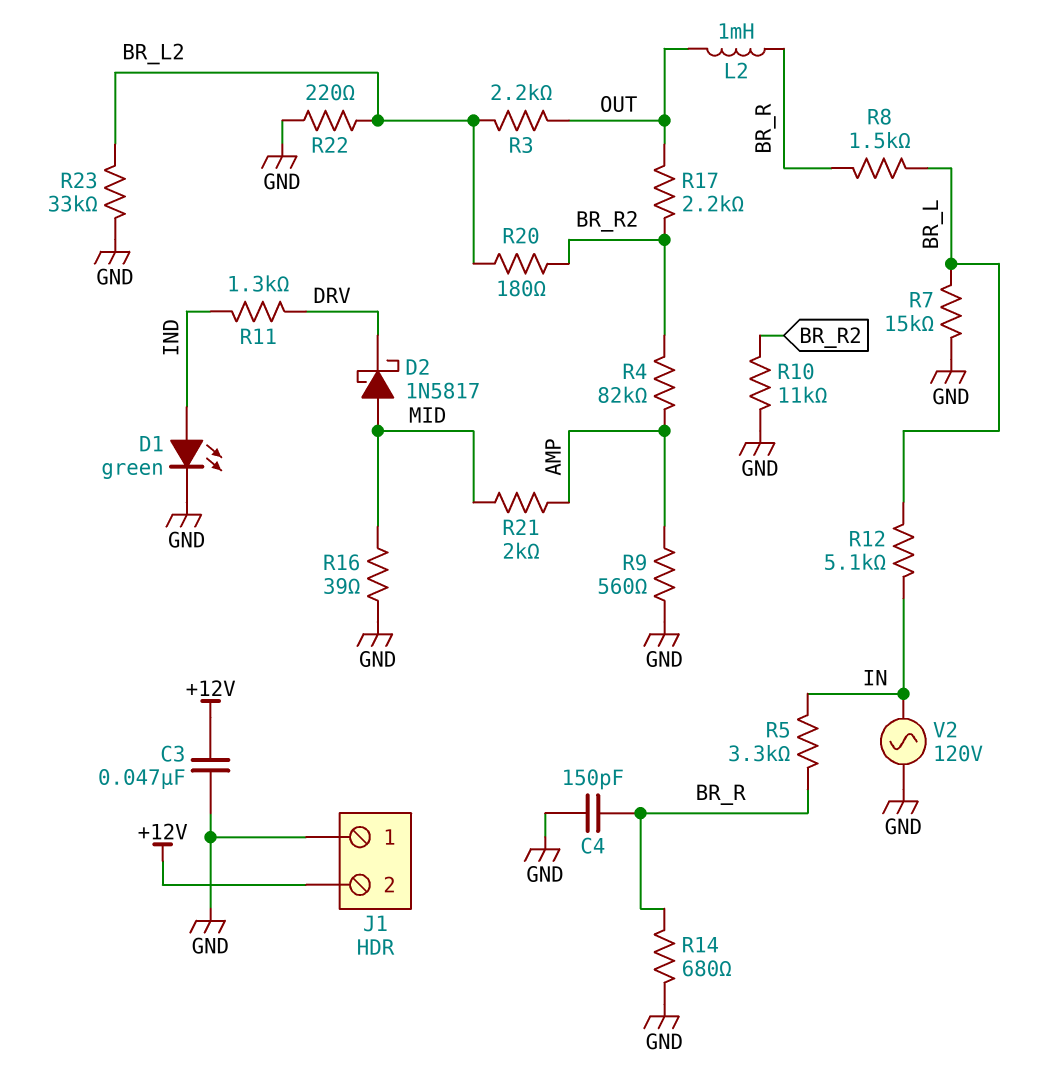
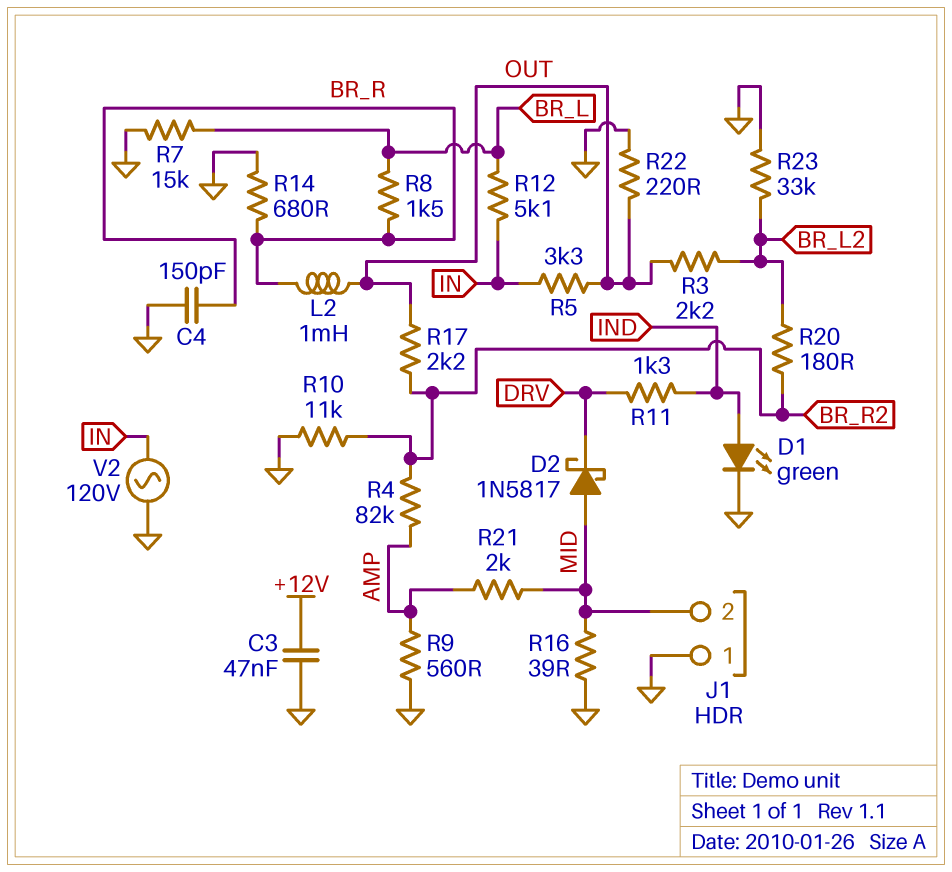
J1 pin 2: +12V -> MID
R5: 3.3k (BR_R, IN) -> 3.3k (IN, OUT)
R22: 220 (BR_L2, GND) -> 220 (GND, OUT)

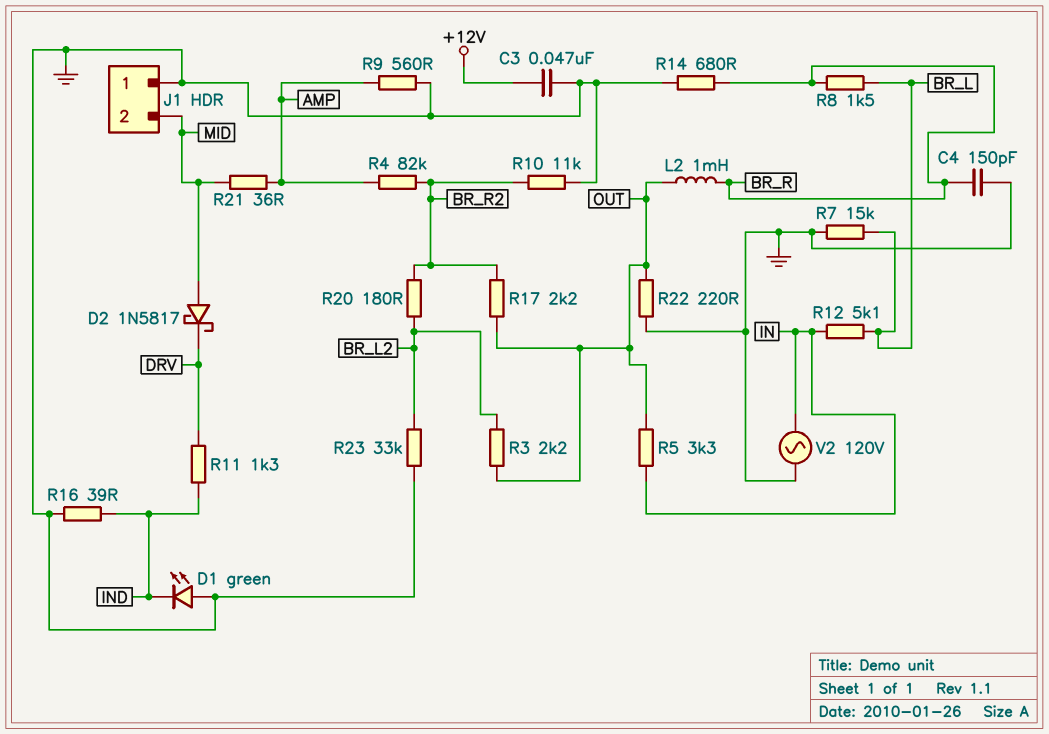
D1: LED green (A IND, K GND) -> LED green (A GND, K IND)
R16: 39 (GND, MID) -> 39 (GND, IND)
R21: 2k (AMP, MID) -> 36 (AMP, MID)

